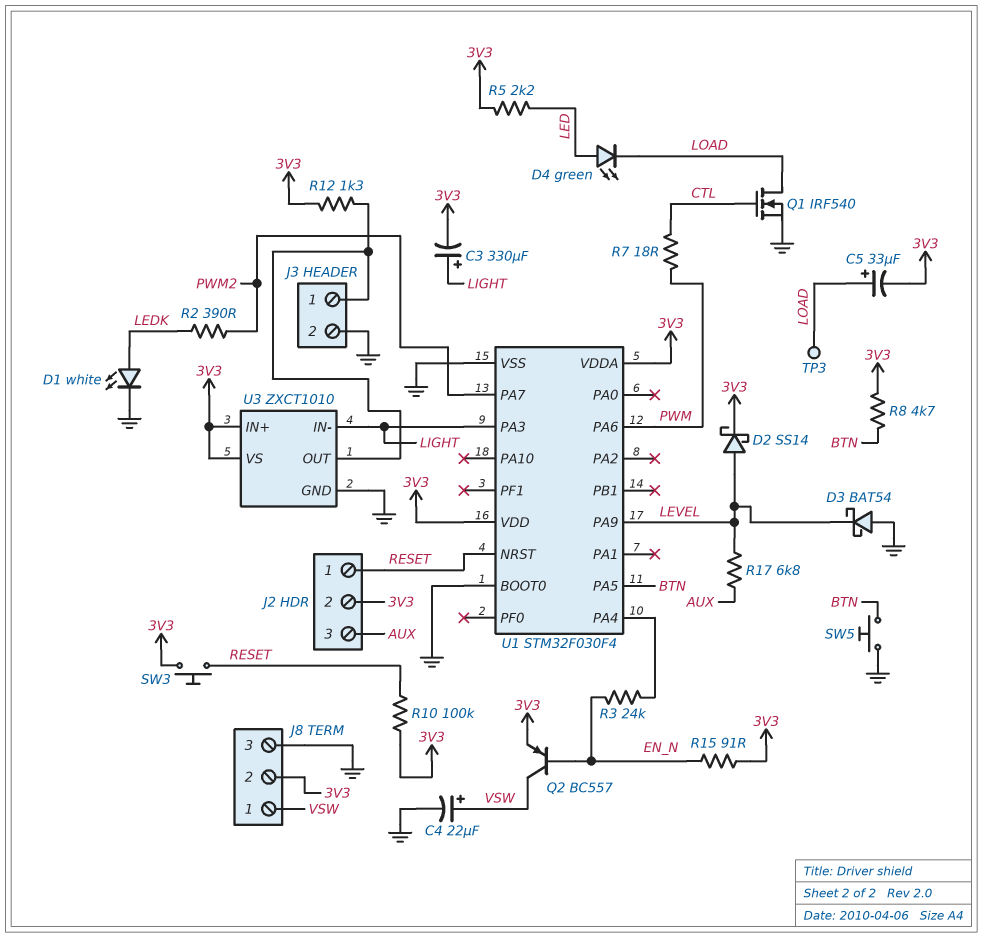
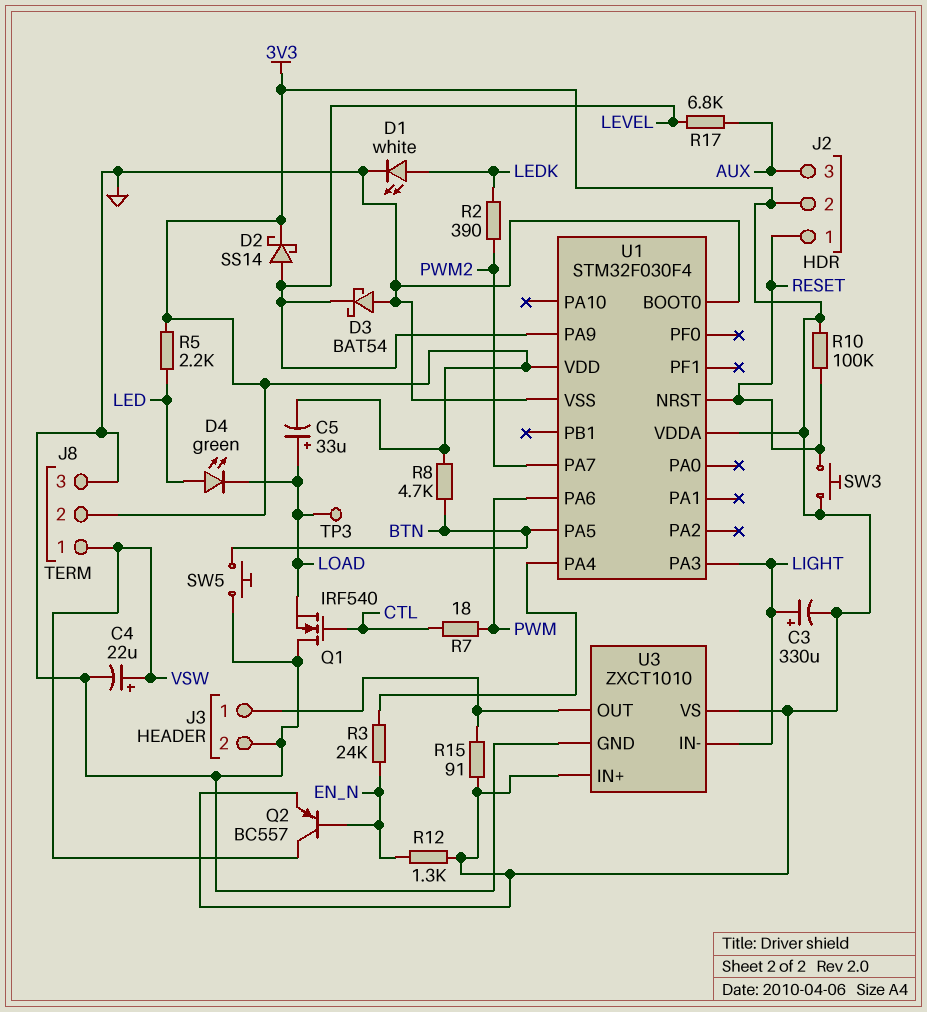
Q1: NMOS IRF540 (G CTL, D LOAD, S GND) -> NMOS IRF540 (G CTL, D GND, S LOAD)
R12: 1.3k (3V3, J3/1) -> 1.3k (3V3, EN_N)
R15: 91 (3V3, EN_N) -> 91 (3V3, J3/1)

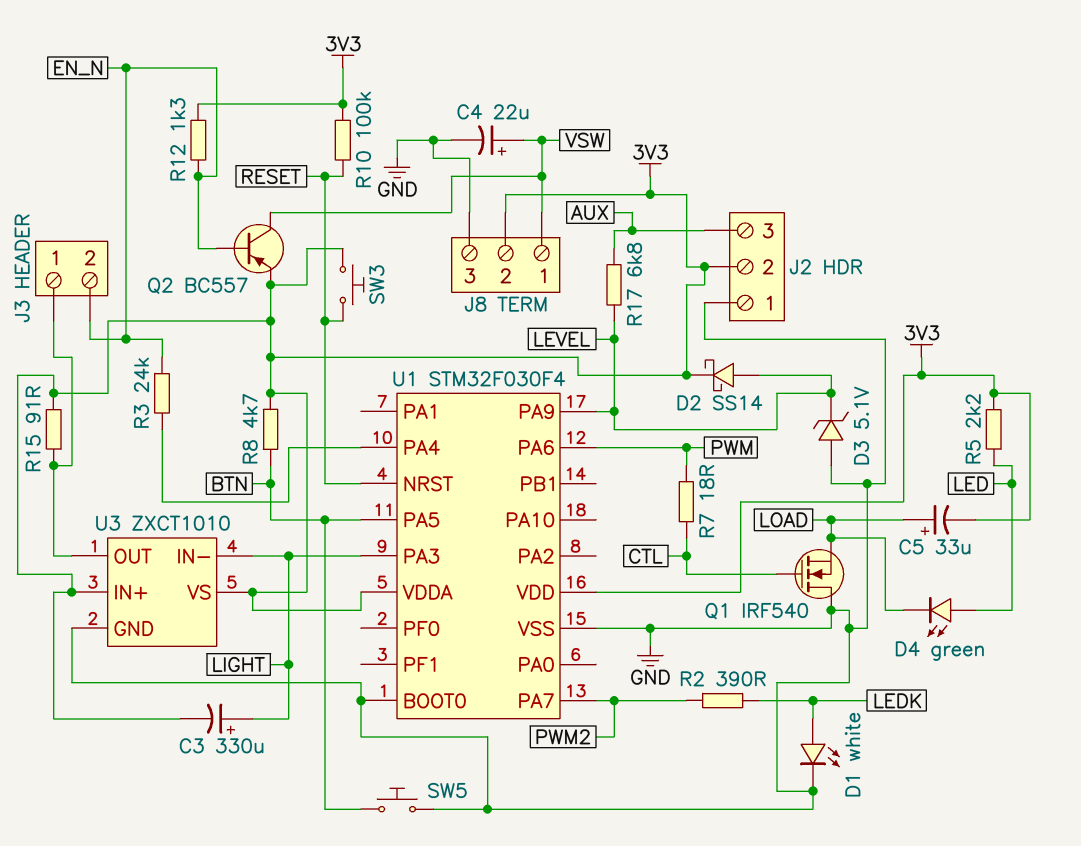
D3: schottky BAT54 (A GND, K LEVEL) -> zener 5.1V (A GND, K LEVEL)
J2 pin 1: RESET -> GND
J3 pin 2: GND -> EN_N
TP3: test point (LOAD) -> none

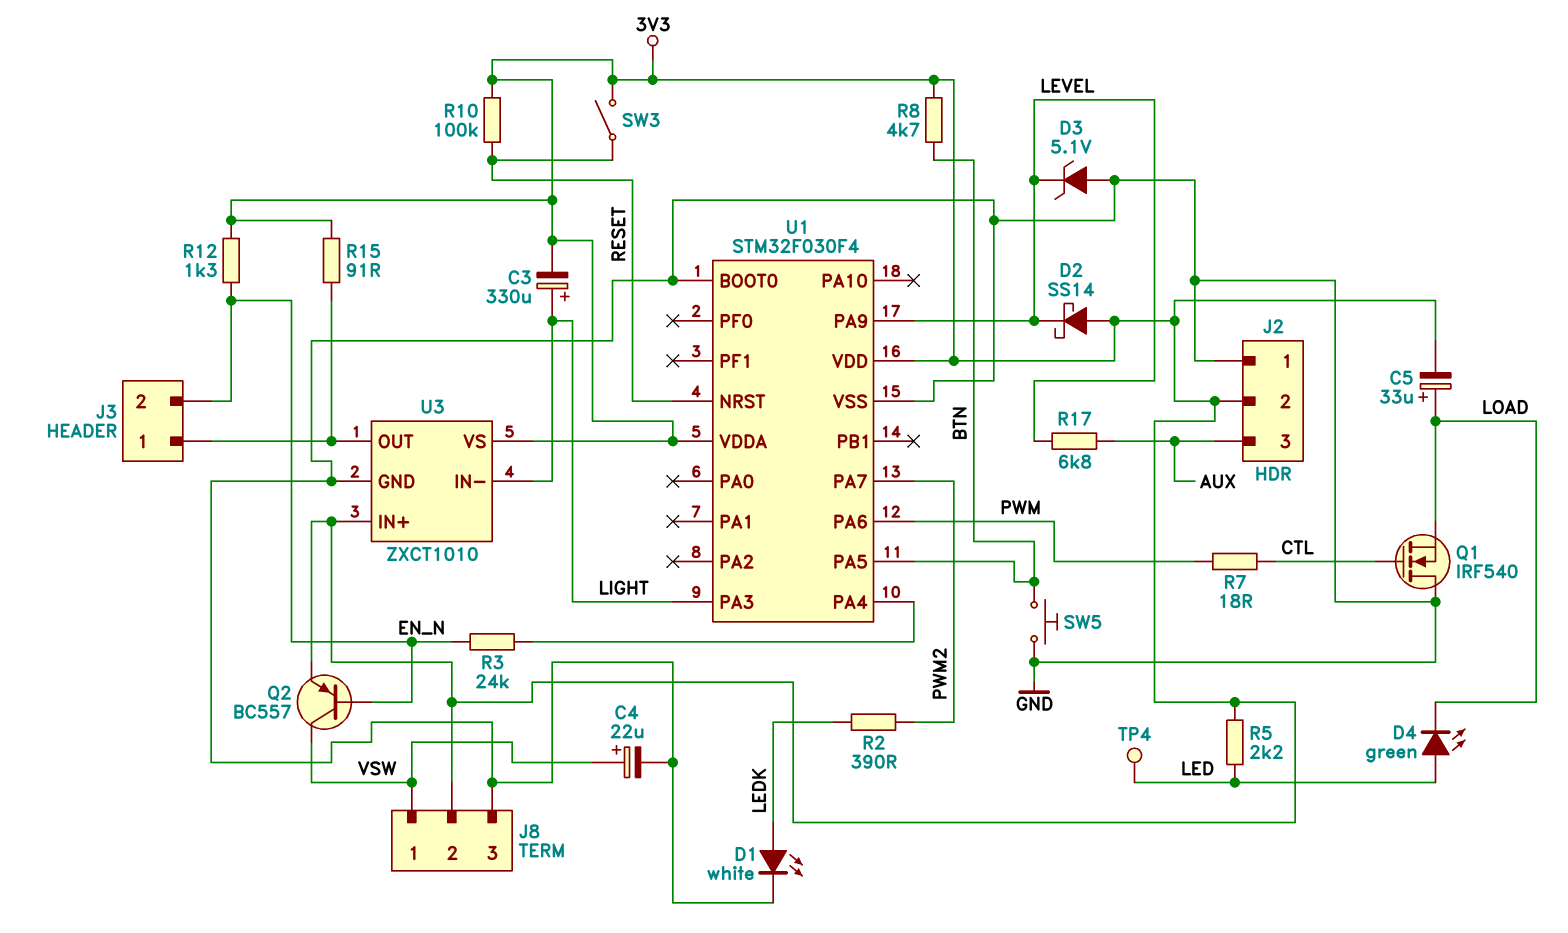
D2: schottky SS14 (A LEVEL, K 3V3) -> schottky SS14 (A 3V3, K LEVEL)
SW3: button (3V3, RESET) -> switch (3V3, RESET)
TP4: none -> test point (LED)

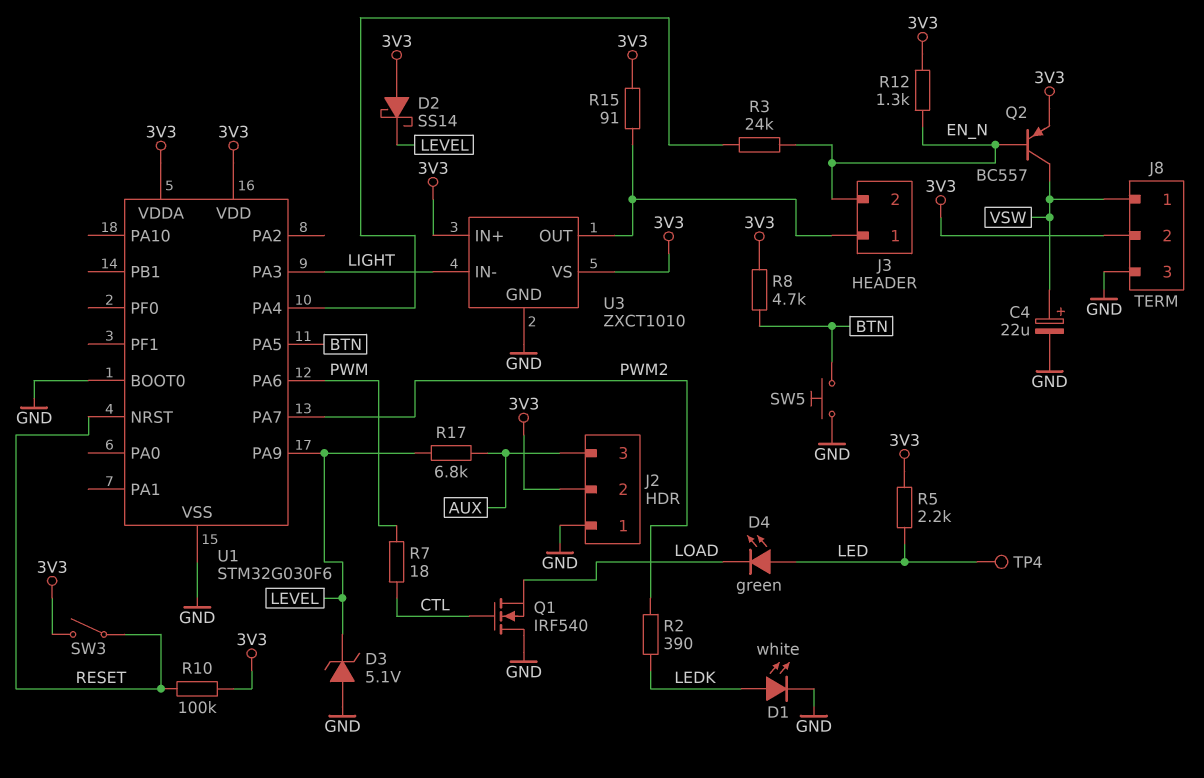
C3: 330uF (plus LIGHT, minus 3V3) -> none
C5: 33uF (plus LOAD, minus 3V3) -> none
U1: STM32F030F4 -> STM32G030F6

